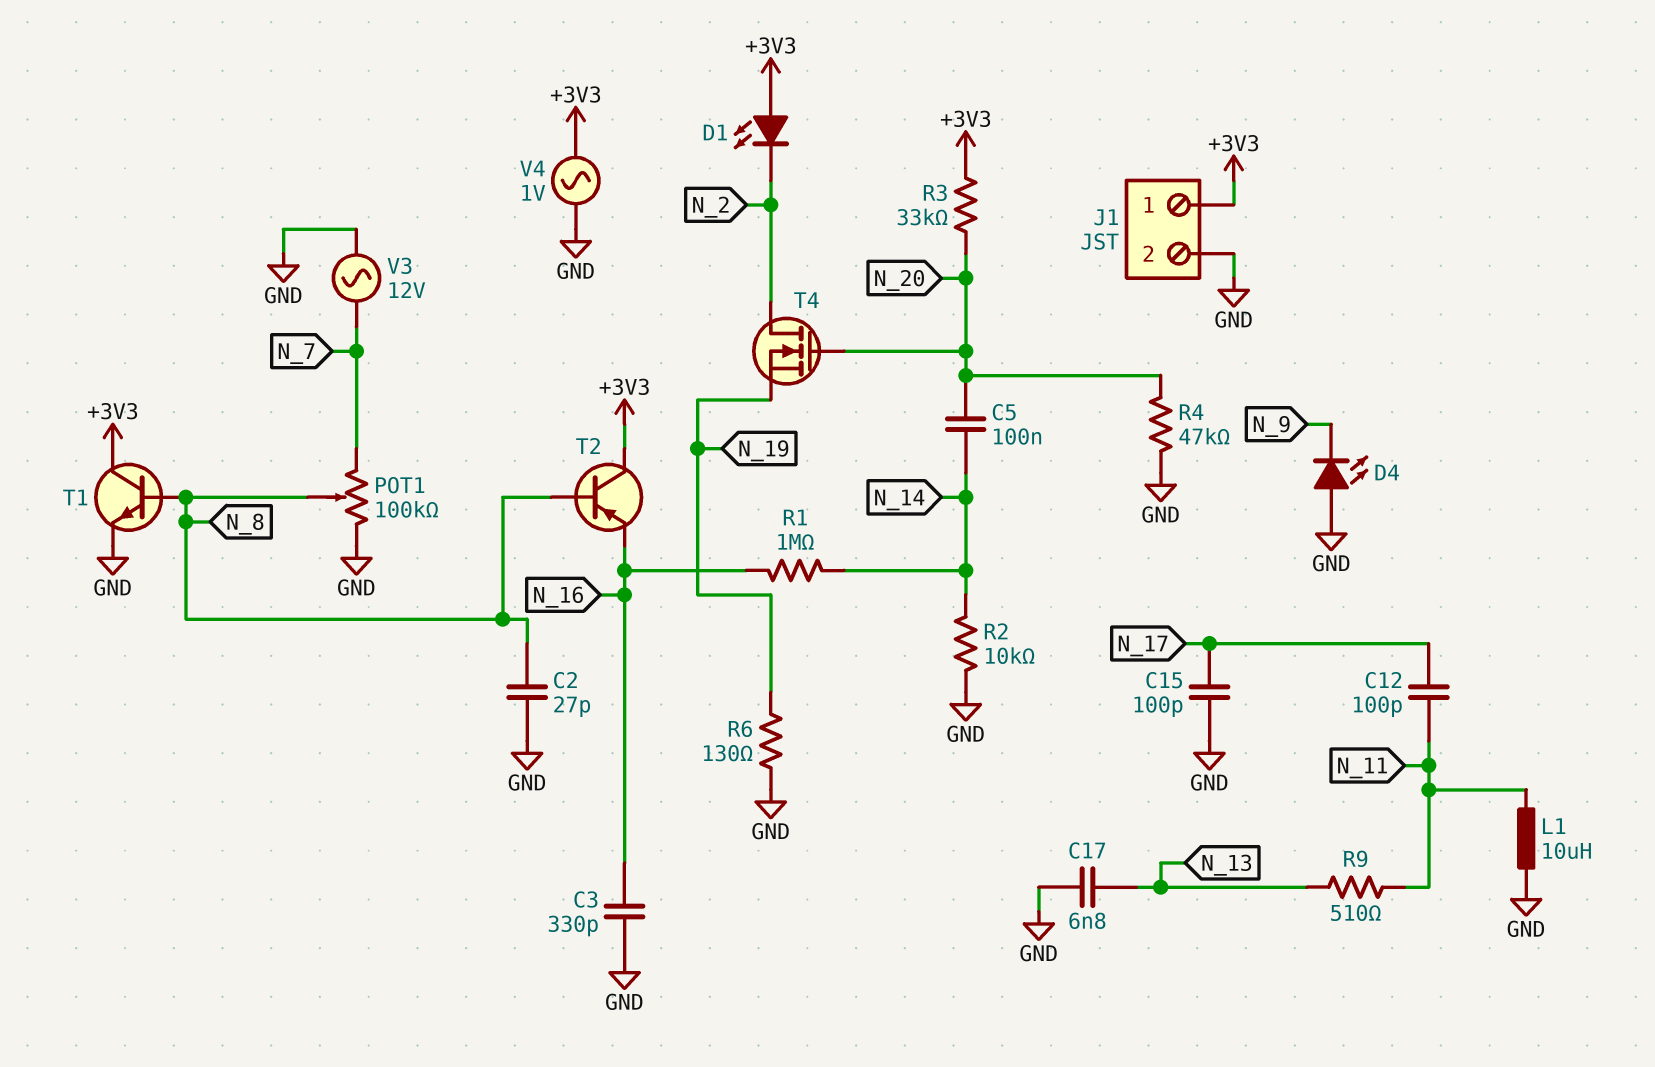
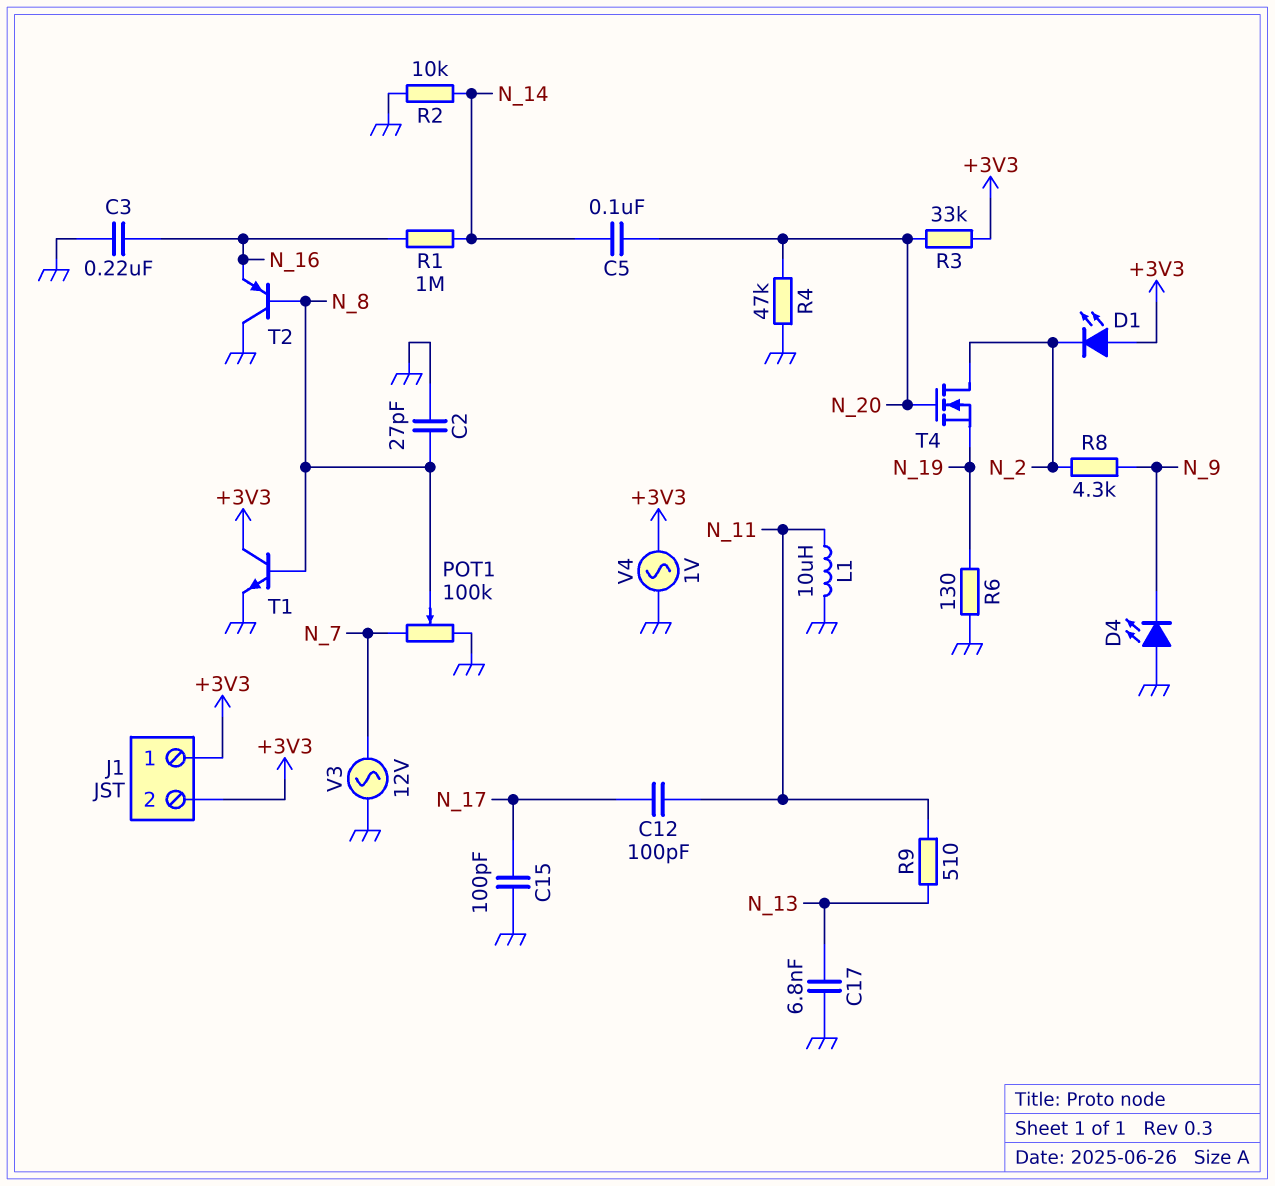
C3: 330pF (GND, N_16) -> 220nF (GND, N_16)
J1 pin 2: GND -> +3V3
R8: none -> 4.3k (N_2, N_9)
T2: PNP (B N_8, C +3V3, E N_16) -> PNP (B N_8, C GND, E N_16)

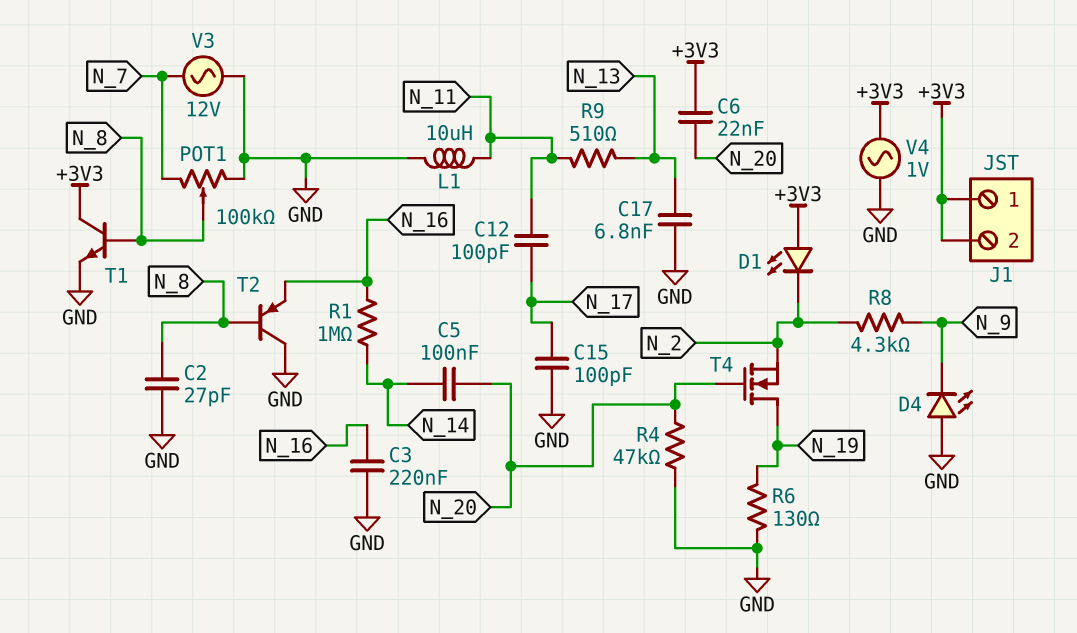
C6: none -> 22nF (+3V3, N_20)
R2: 10k (GND, N_14) -> none
R3: 33k (+3V3, N_20) -> none
T4: NMOS (G N_20, D N_2, S N_19) -> NMOS (G N_20, D N_19, S N_2)

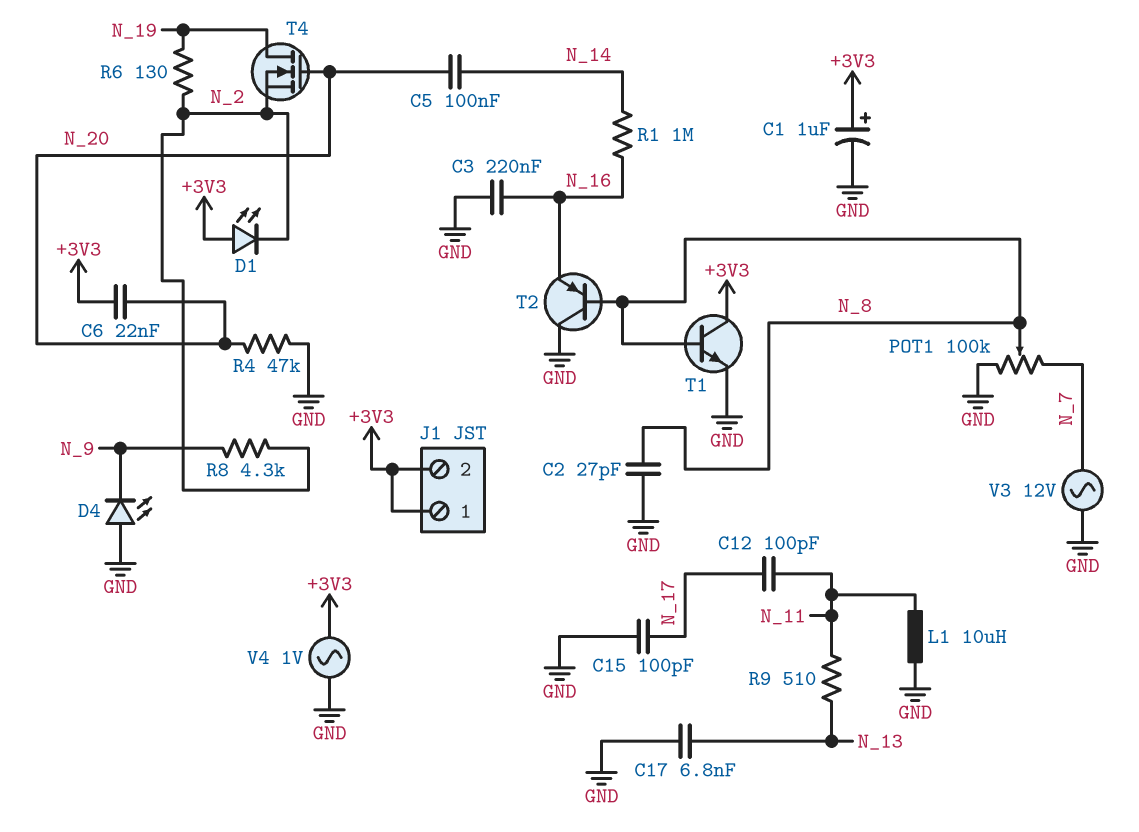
C1: none -> 1uF (plus +3V3, minus GND)
R6: 130 (GND, N_19) -> 130 (N_2, N_19)

